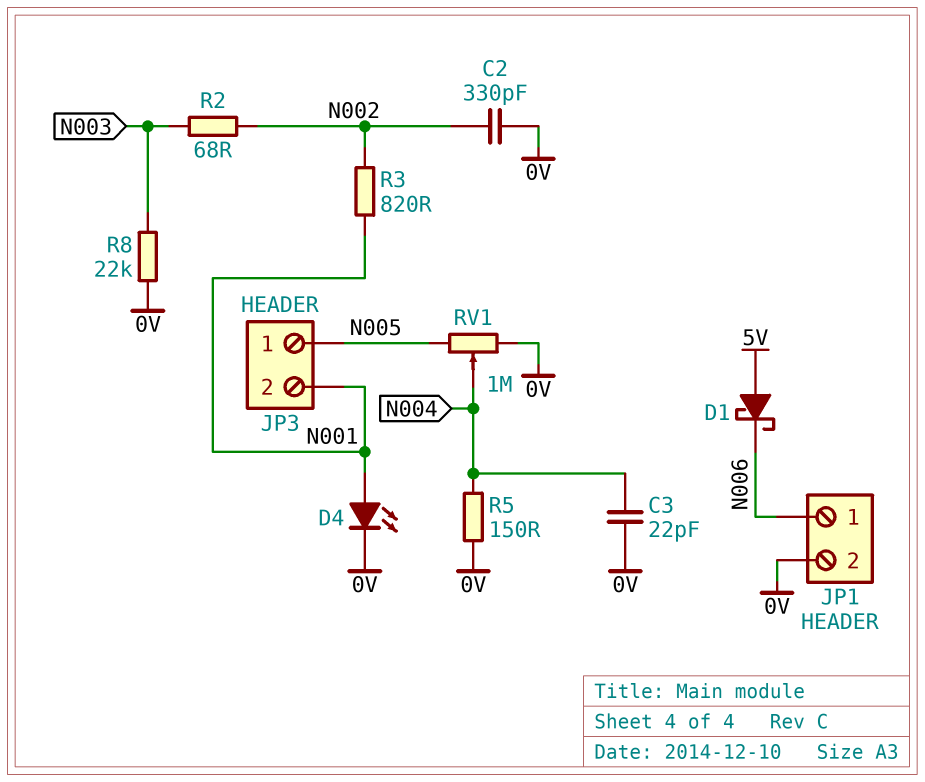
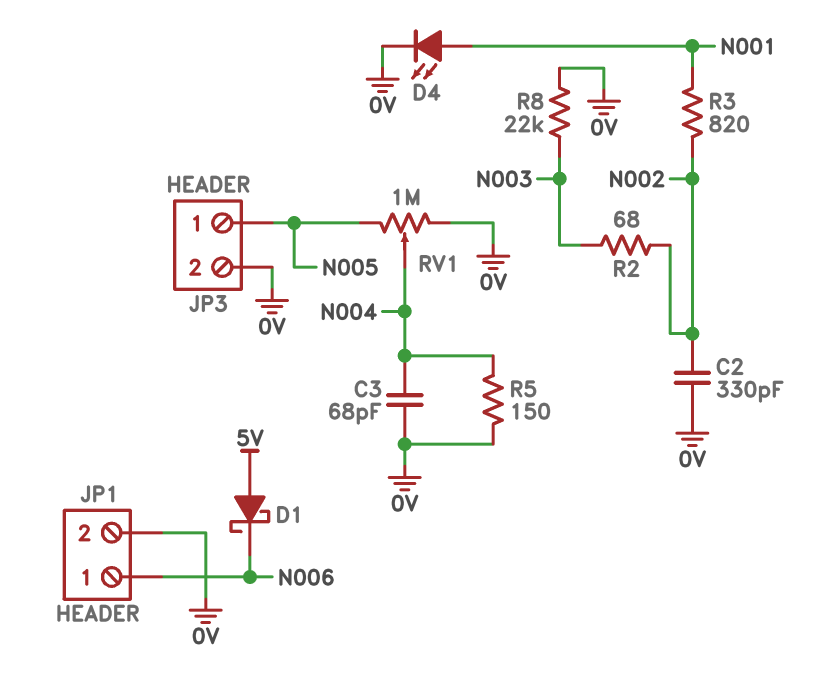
C3: 22pF (0V, N004) -> 68pF (0V, N004)
JP3 pin 2: N001 -> 0V

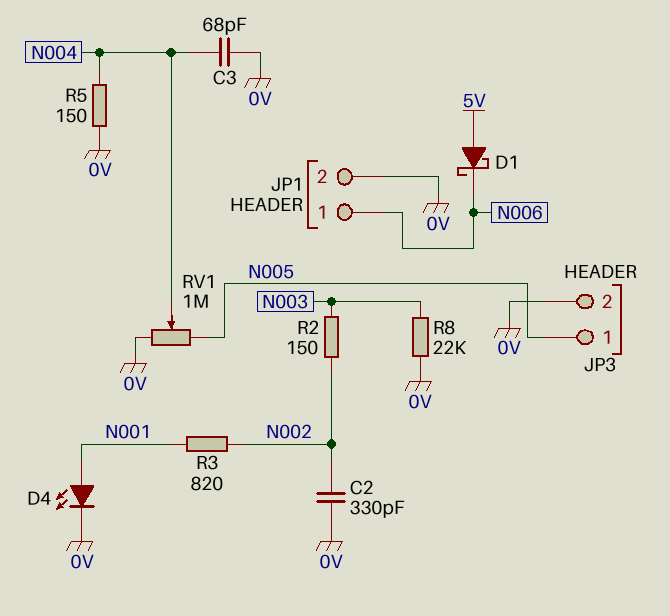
R2: 68 (N002, N003) -> 150 (N002, N003)

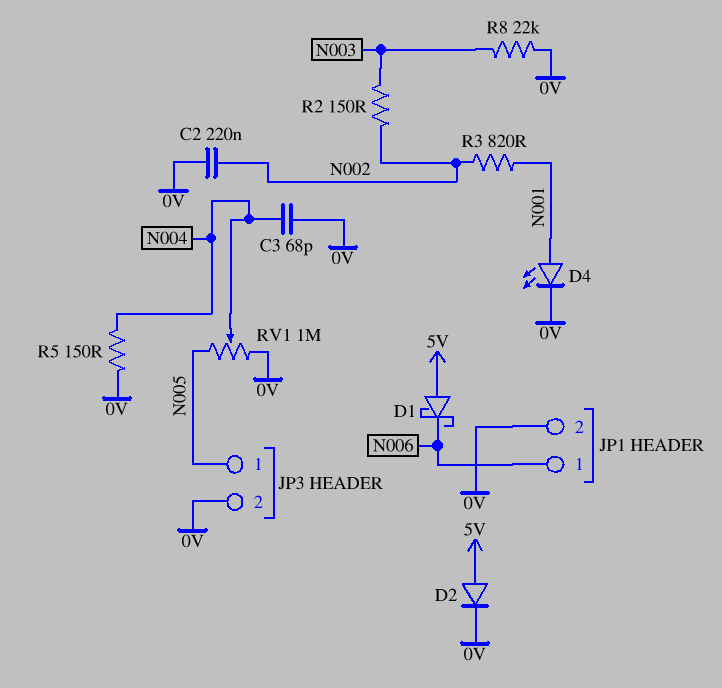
C2: 330pF (0V, N002) -> 220nF (0V, N002)
D2: none -> diode (A 5V, K 0V)

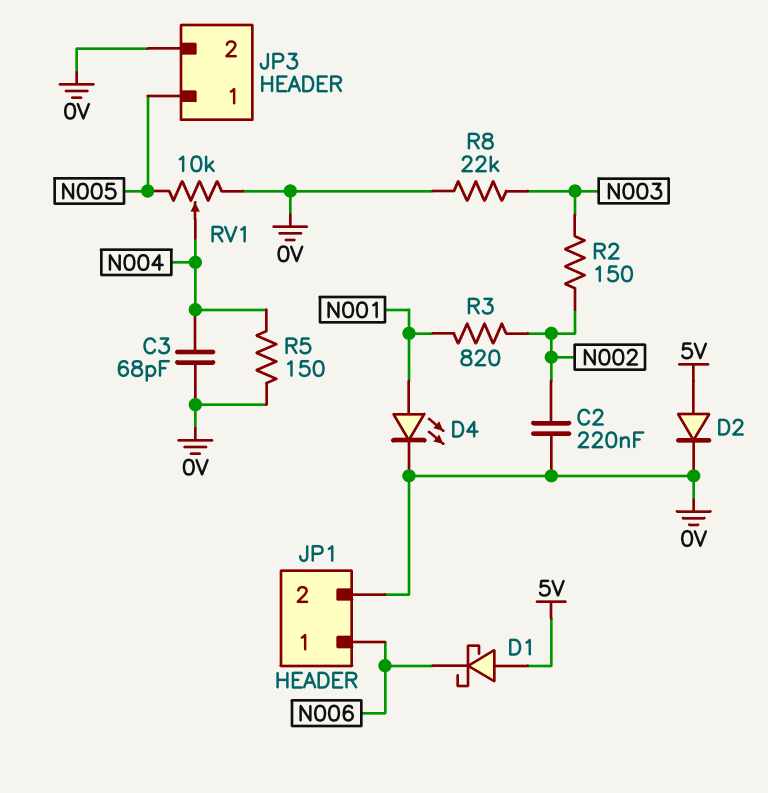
RV1: 1M (0V, N005, wiper N004) -> 10k (0V, N005, wiper N004)

